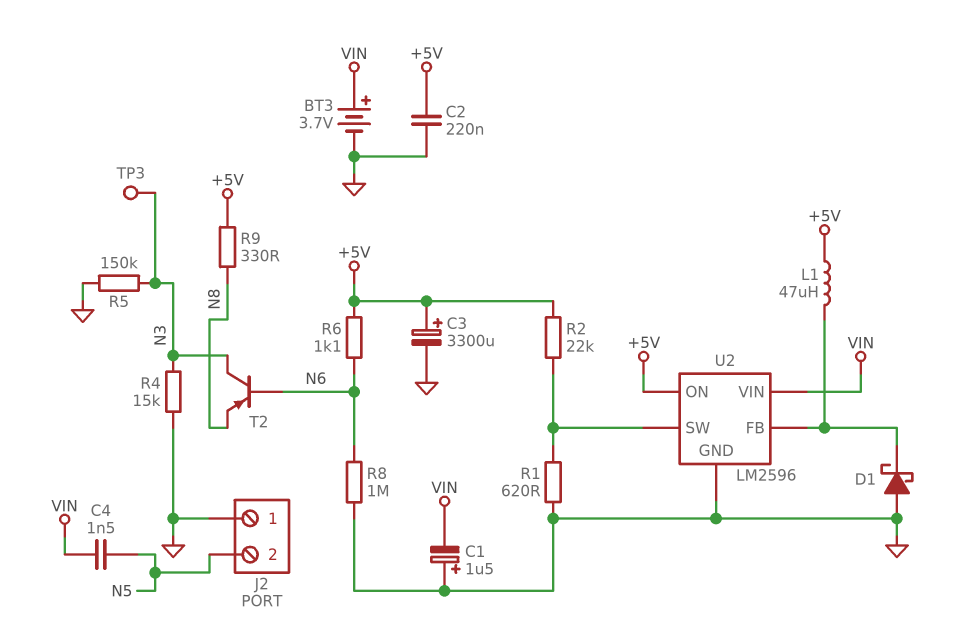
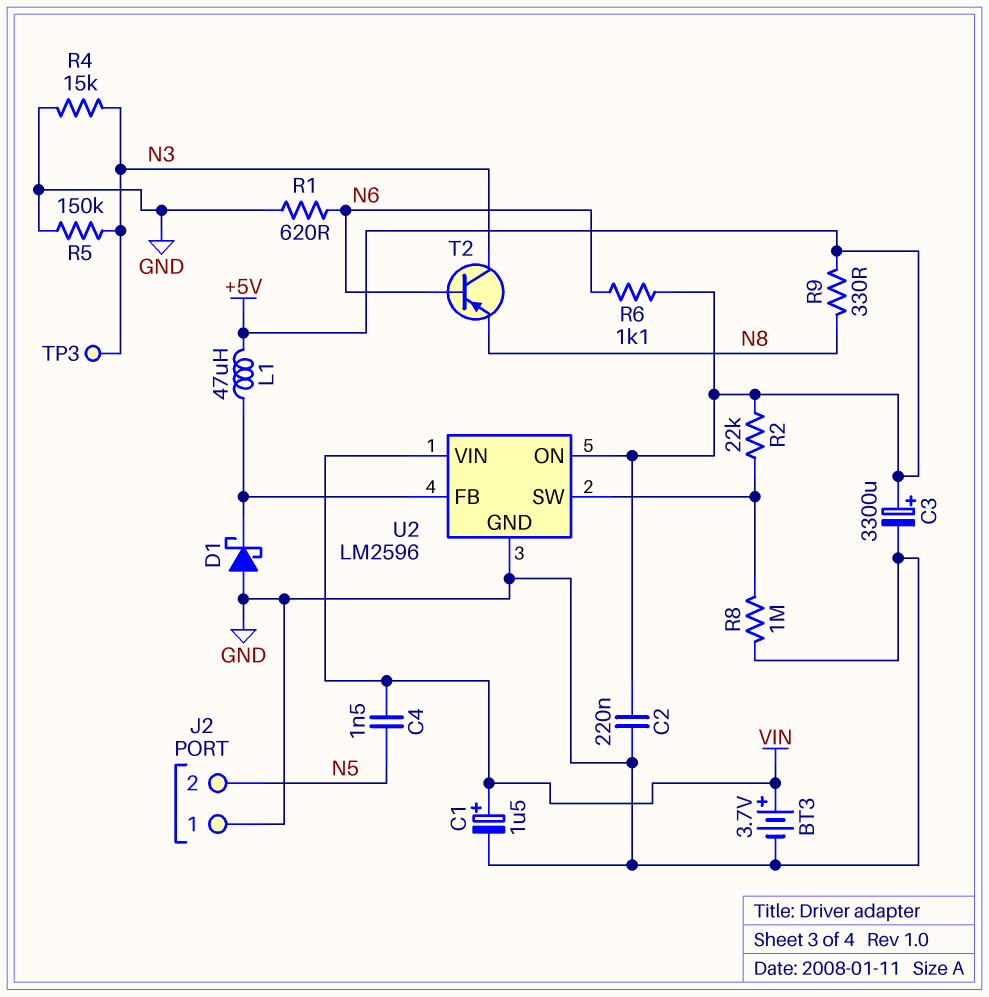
C1: 1.5uF (plus GND, minus VIN) -> 1.5uF (plus VIN, minus GND)
R1: 620 (GND, U2/SW) -> 620 (GND, N6)
R8: 1M (GND, N6) -> 1M (GND, U2/SW)

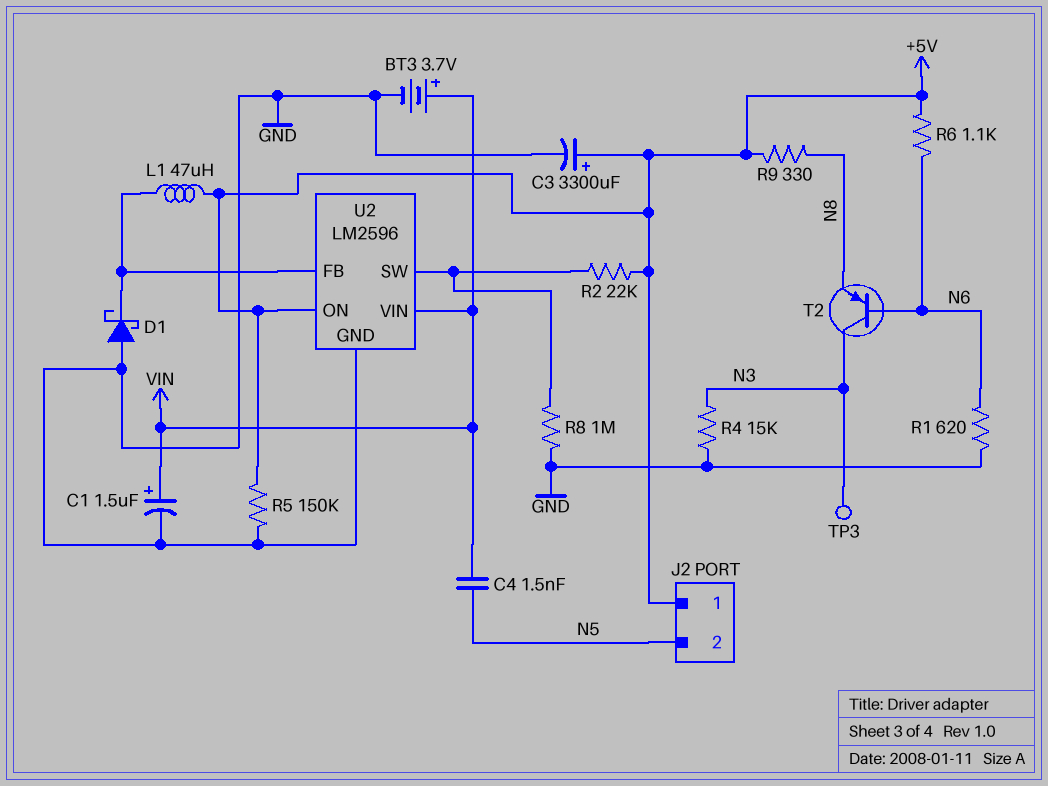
C2: 220nF (+5V, GND) -> none
J2 pin 1: GND -> +5V
R5: 150k (GND, N3) -> 150k (+5V, GND)

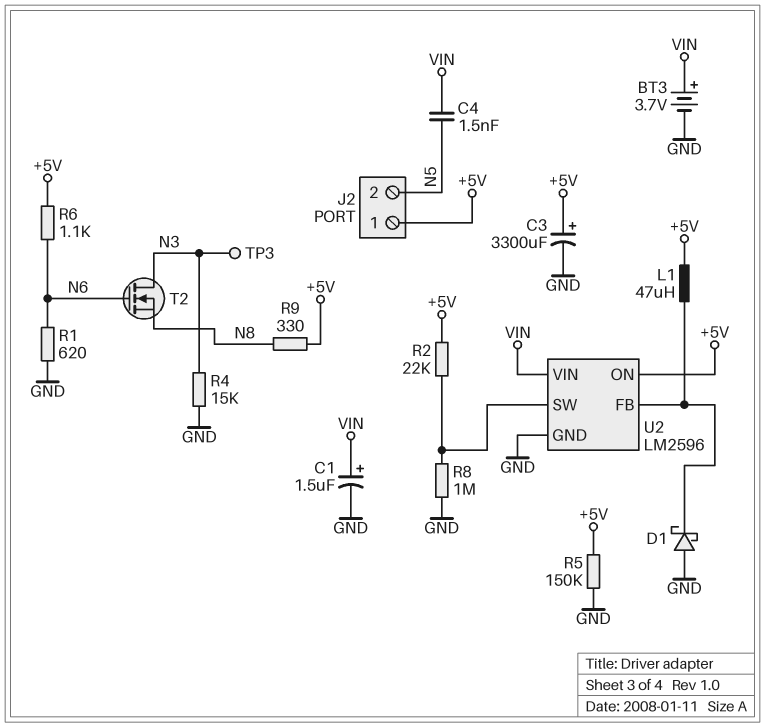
T2: PNP (B N6, C N3, E N8) -> NMOS (G N6, D N3, S N8)

